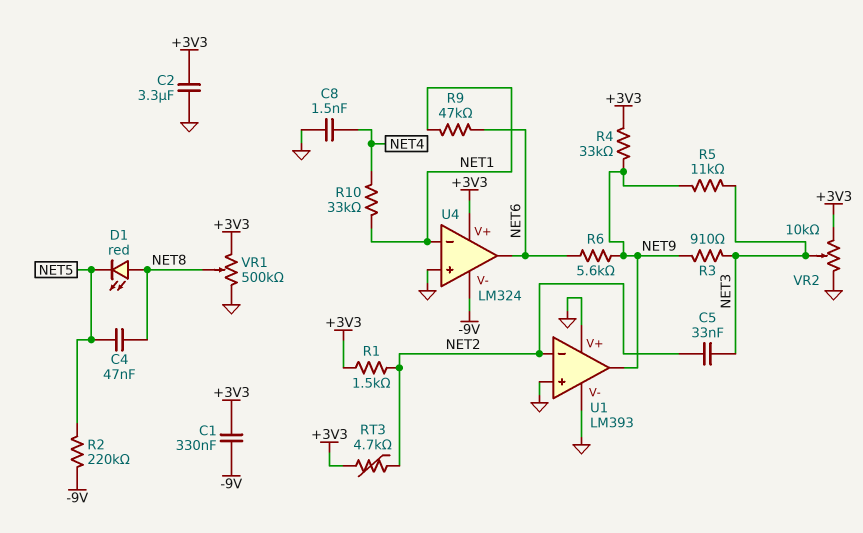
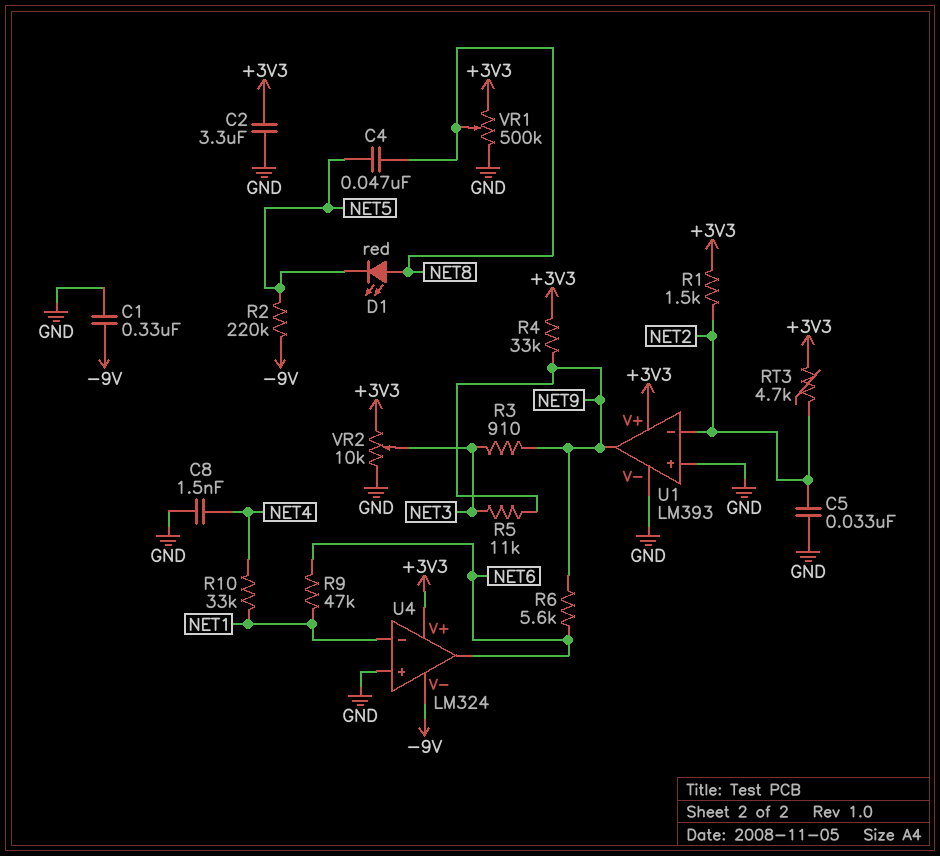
C1: 330nF (+3V3, -9V) -> 330nF (-9V, GND)
C5: 33nF (NET2, NET3) -> 33nF (GND, NET2)
U1 pin V+: GND -> +3V3

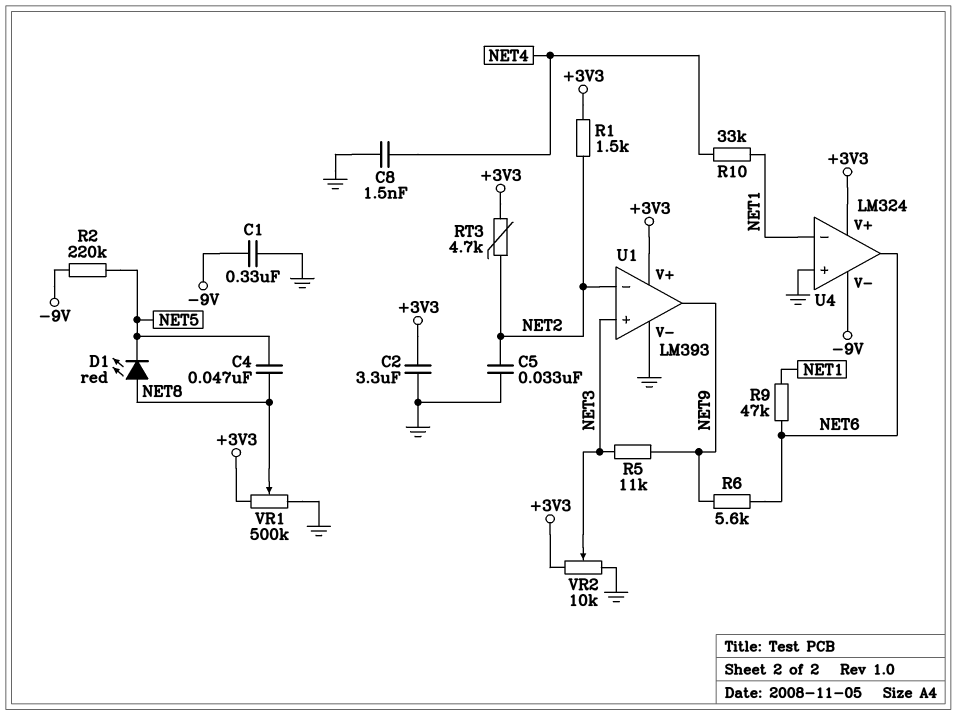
R3: 910 (NET3, NET9) -> none
R4: 33k (+3V3, NET9) -> none
U1 pin in+: GND -> NET3

